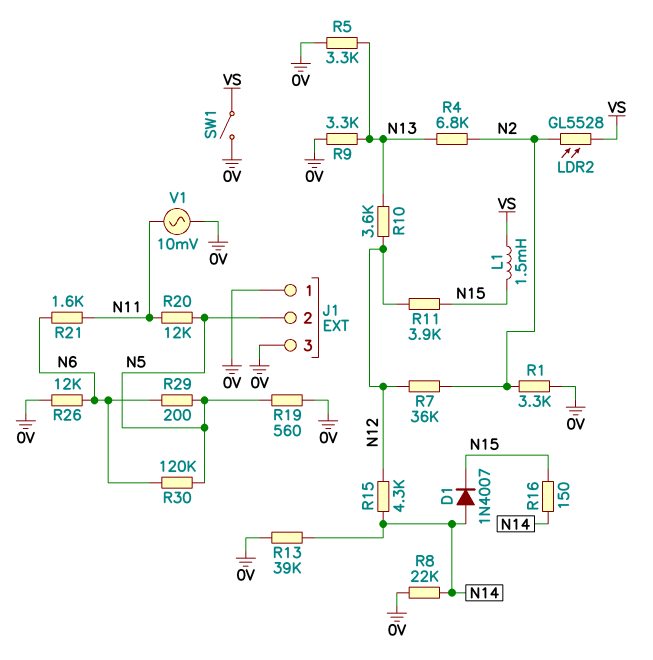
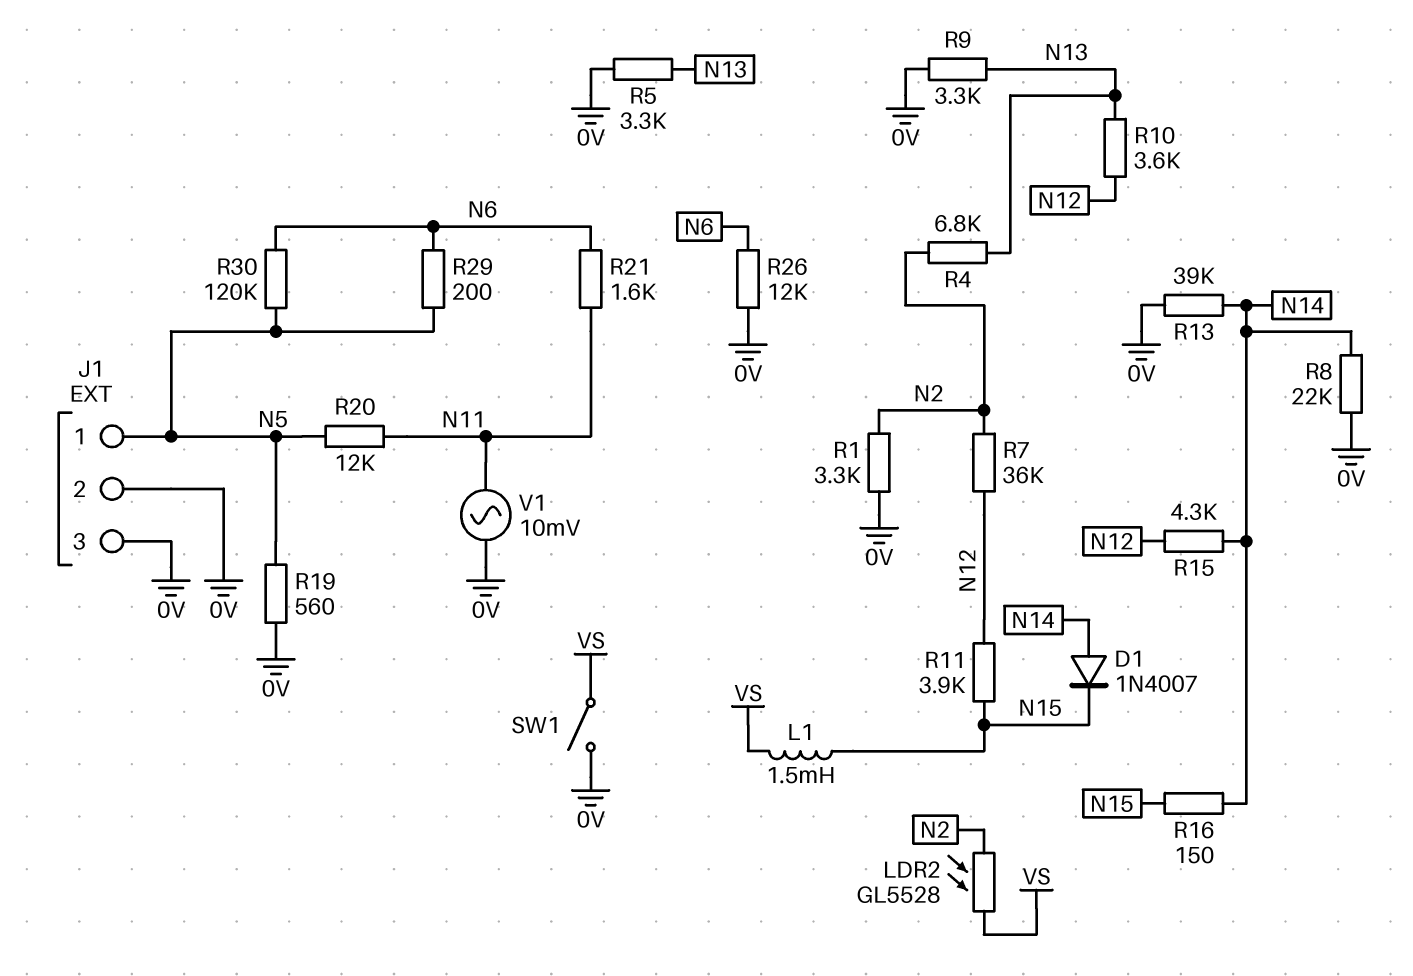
J1 pin 1: 0V -> N5
J1 pin 2: N5 -> 0V

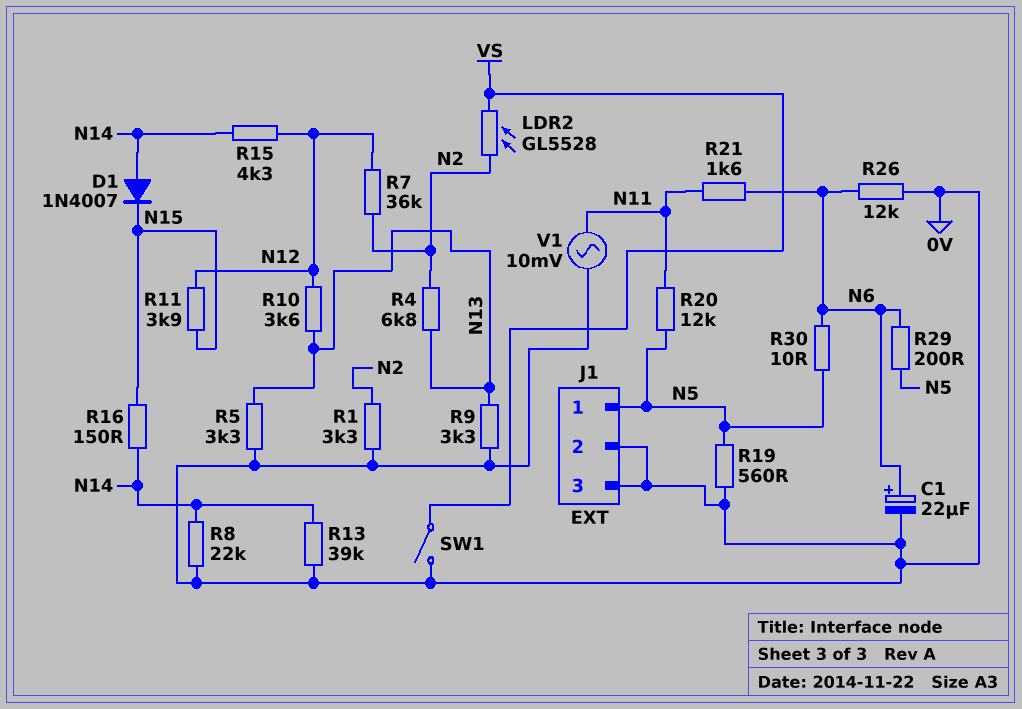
C1: none -> 22uF (plus N6, minus 0V)
L1: 1.5mH (N15, VS) -> none
R30: 120k (N5, N6) -> 10 (N5, N6)

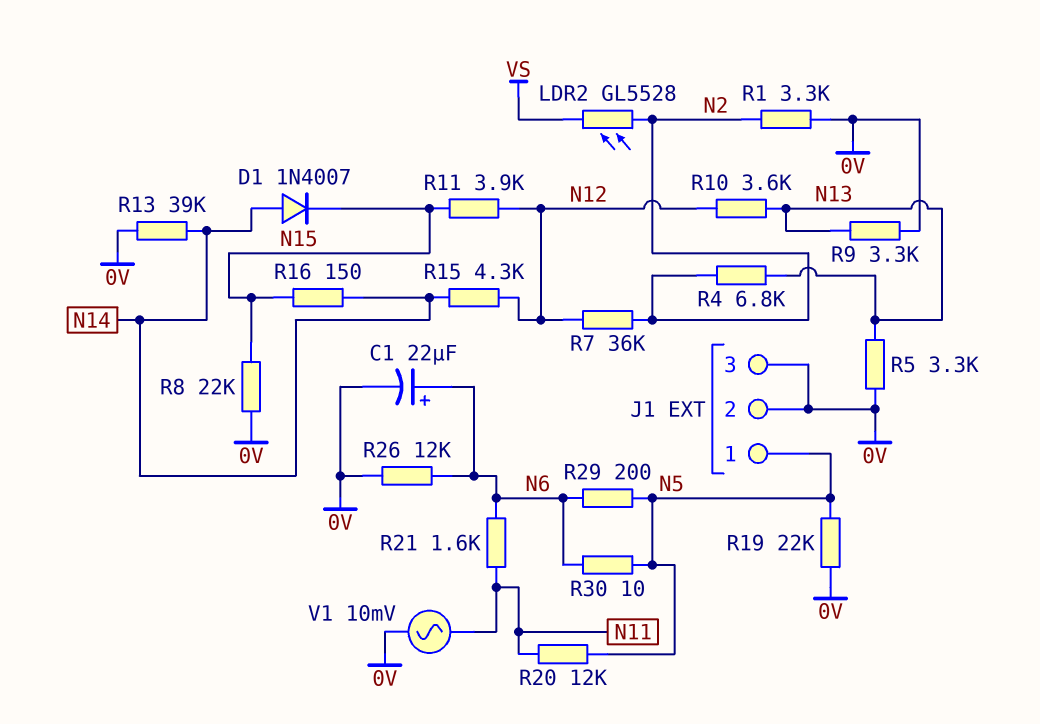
R8: 22k (0V, N14) -> 22k (0V, N15)
R19: 560 (0V, N5) -> 22k (0V, N5)
SW1: switch (0V, VS) -> none

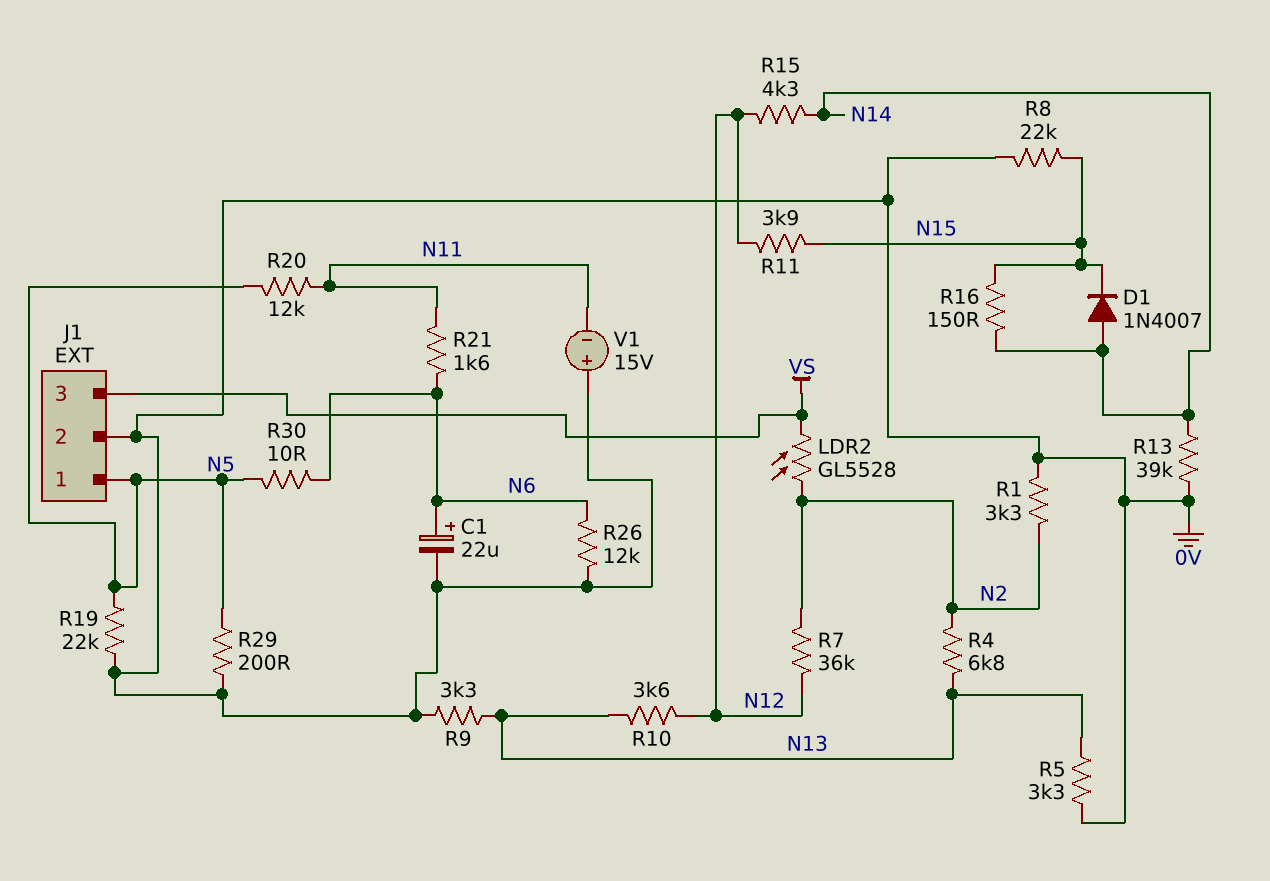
J1 pin 3: 0V -> VS
R29: 200 (N5, N6) -> 200 (0V, N5)
V1: AC 10mV (0V, N11) -> 15V (plus 0V, minus N11)

